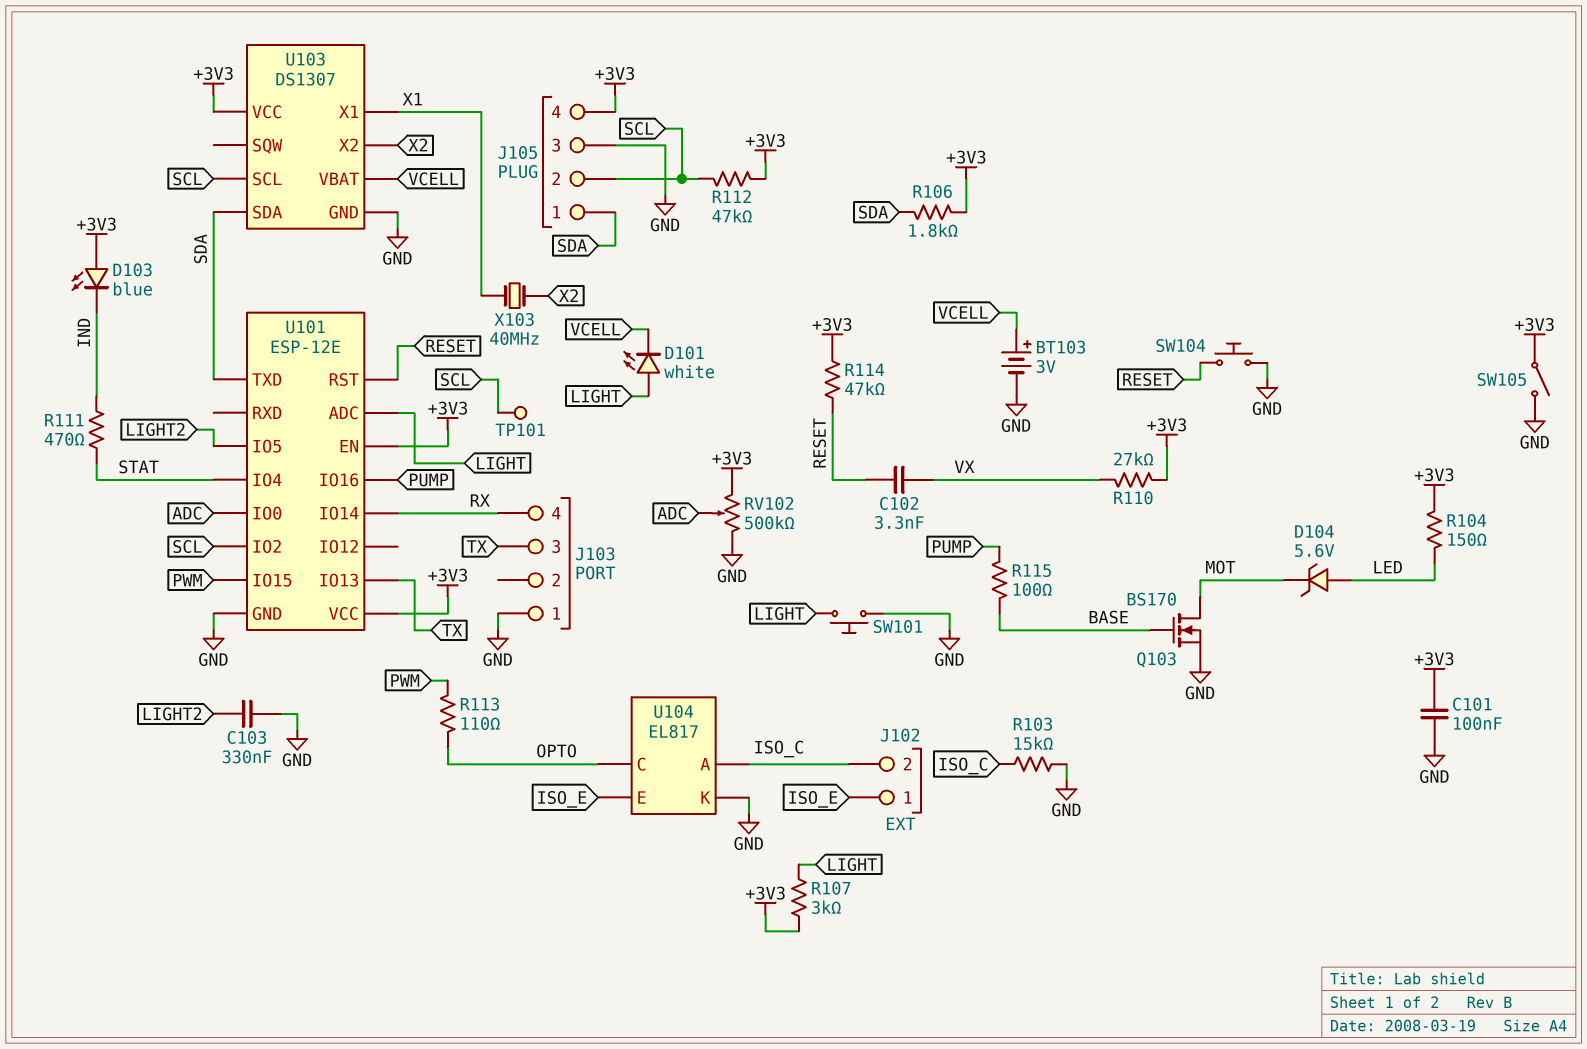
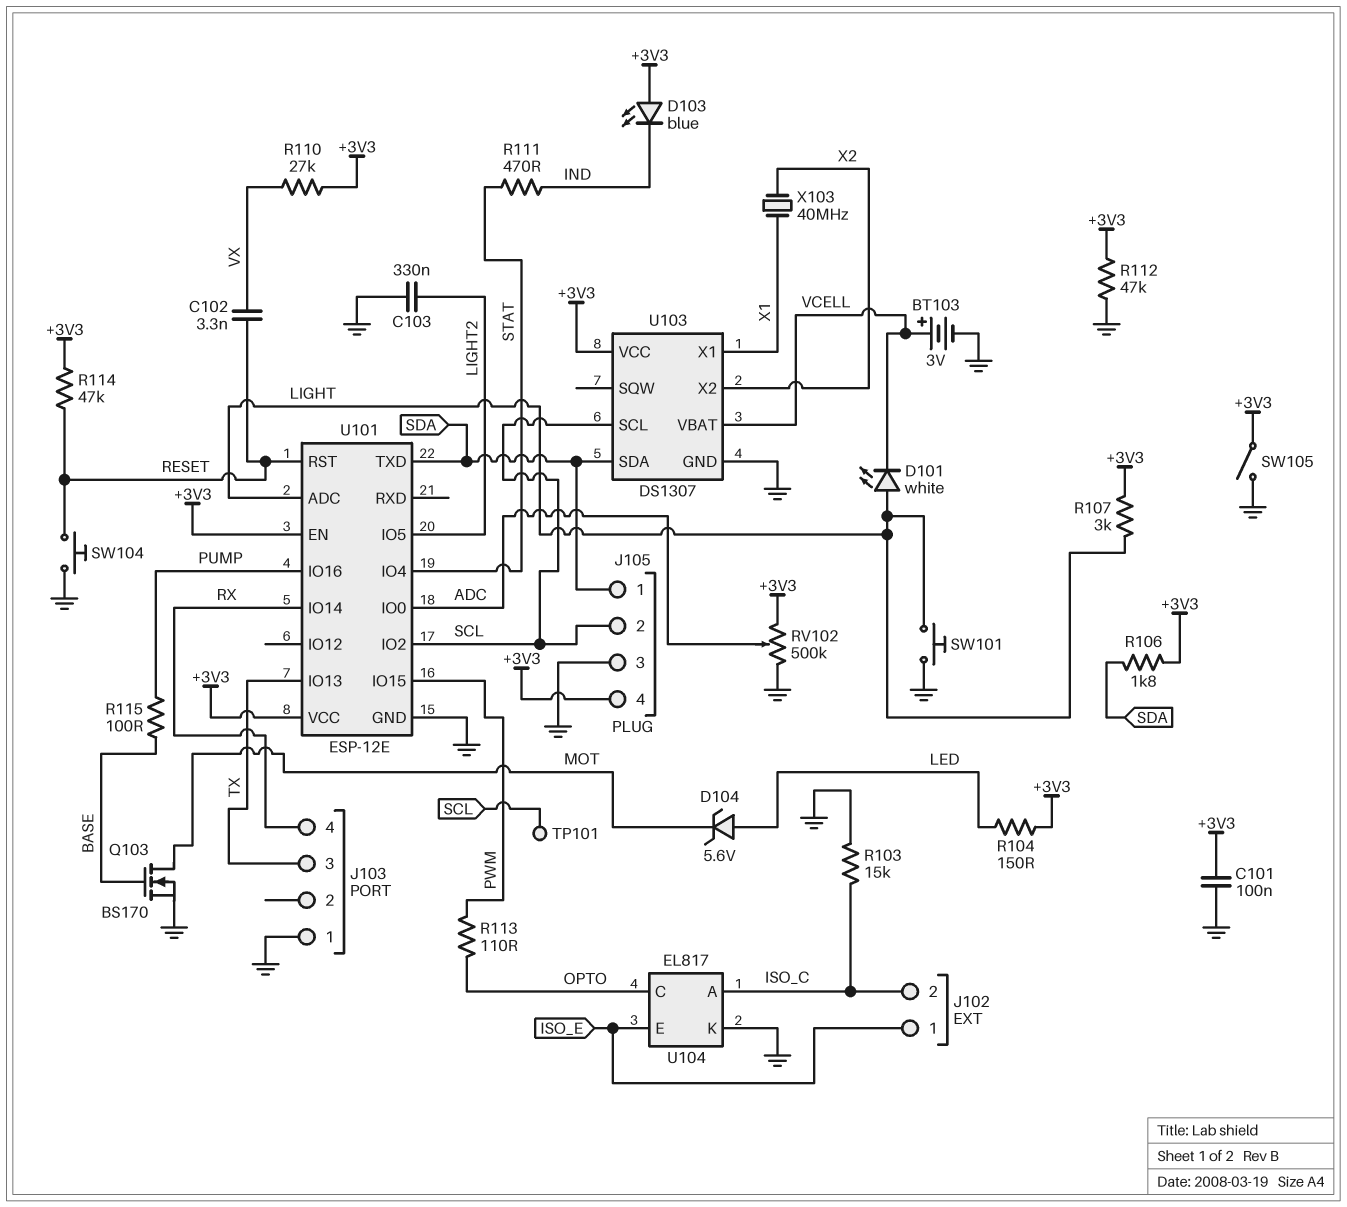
R112: 47k (+3V3, SCL) -> 47k (+3V3, GND)

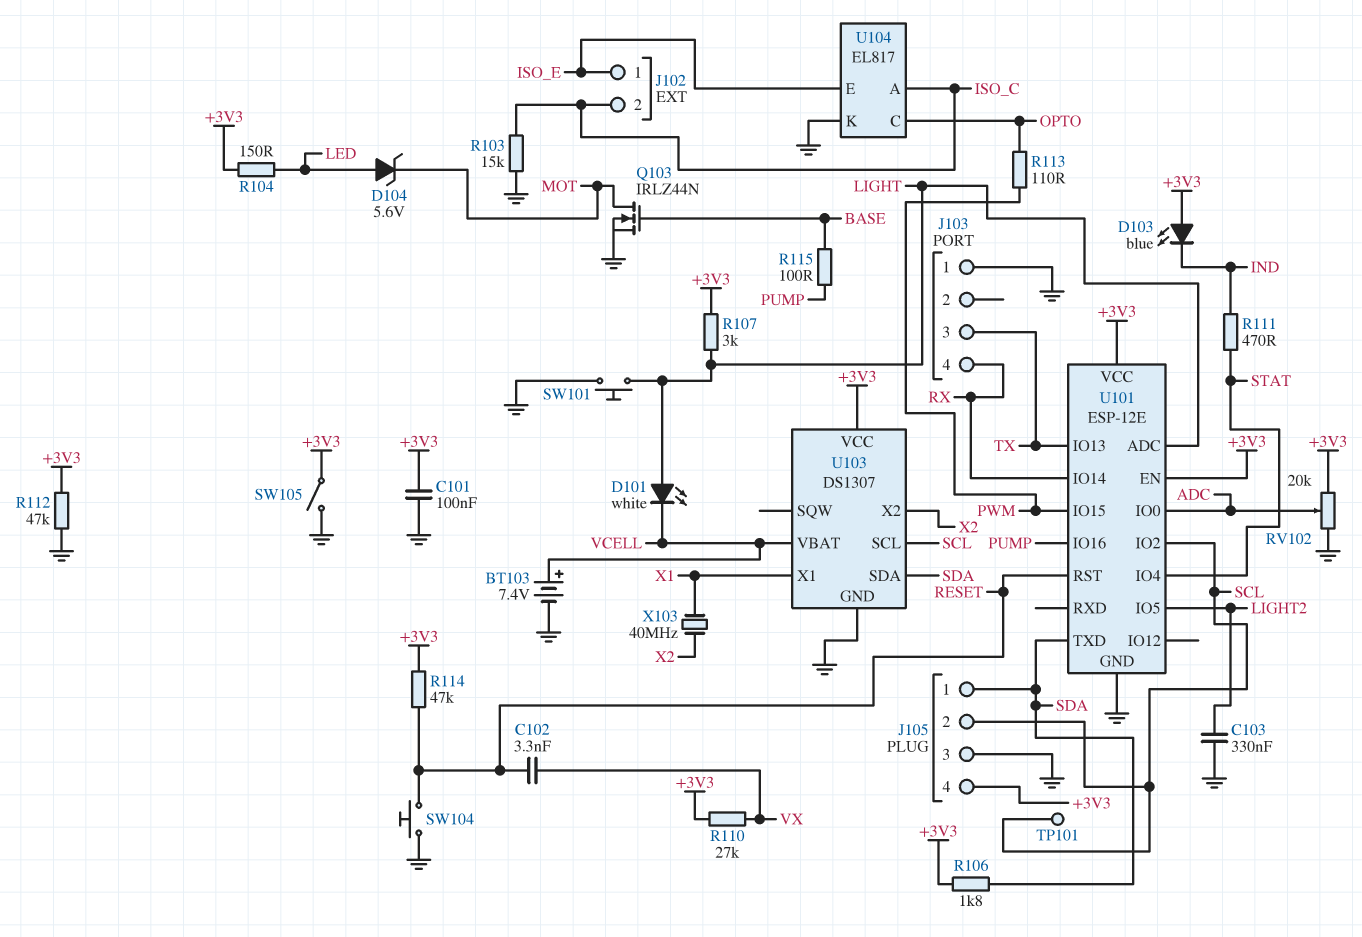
BT103: 3V (plus VCELL, minus GND) -> 7.4V (plus VCELL, minus GND)
Q103: NMOS BS170 (G BASE, D MOT, S GND) -> NMOS IRLZ44N (G BASE, D MOT, S GND)
RV102: 500k (+3V3, GND, wiper ADC) -> 20k (+3V3, GND, wiper ADC)

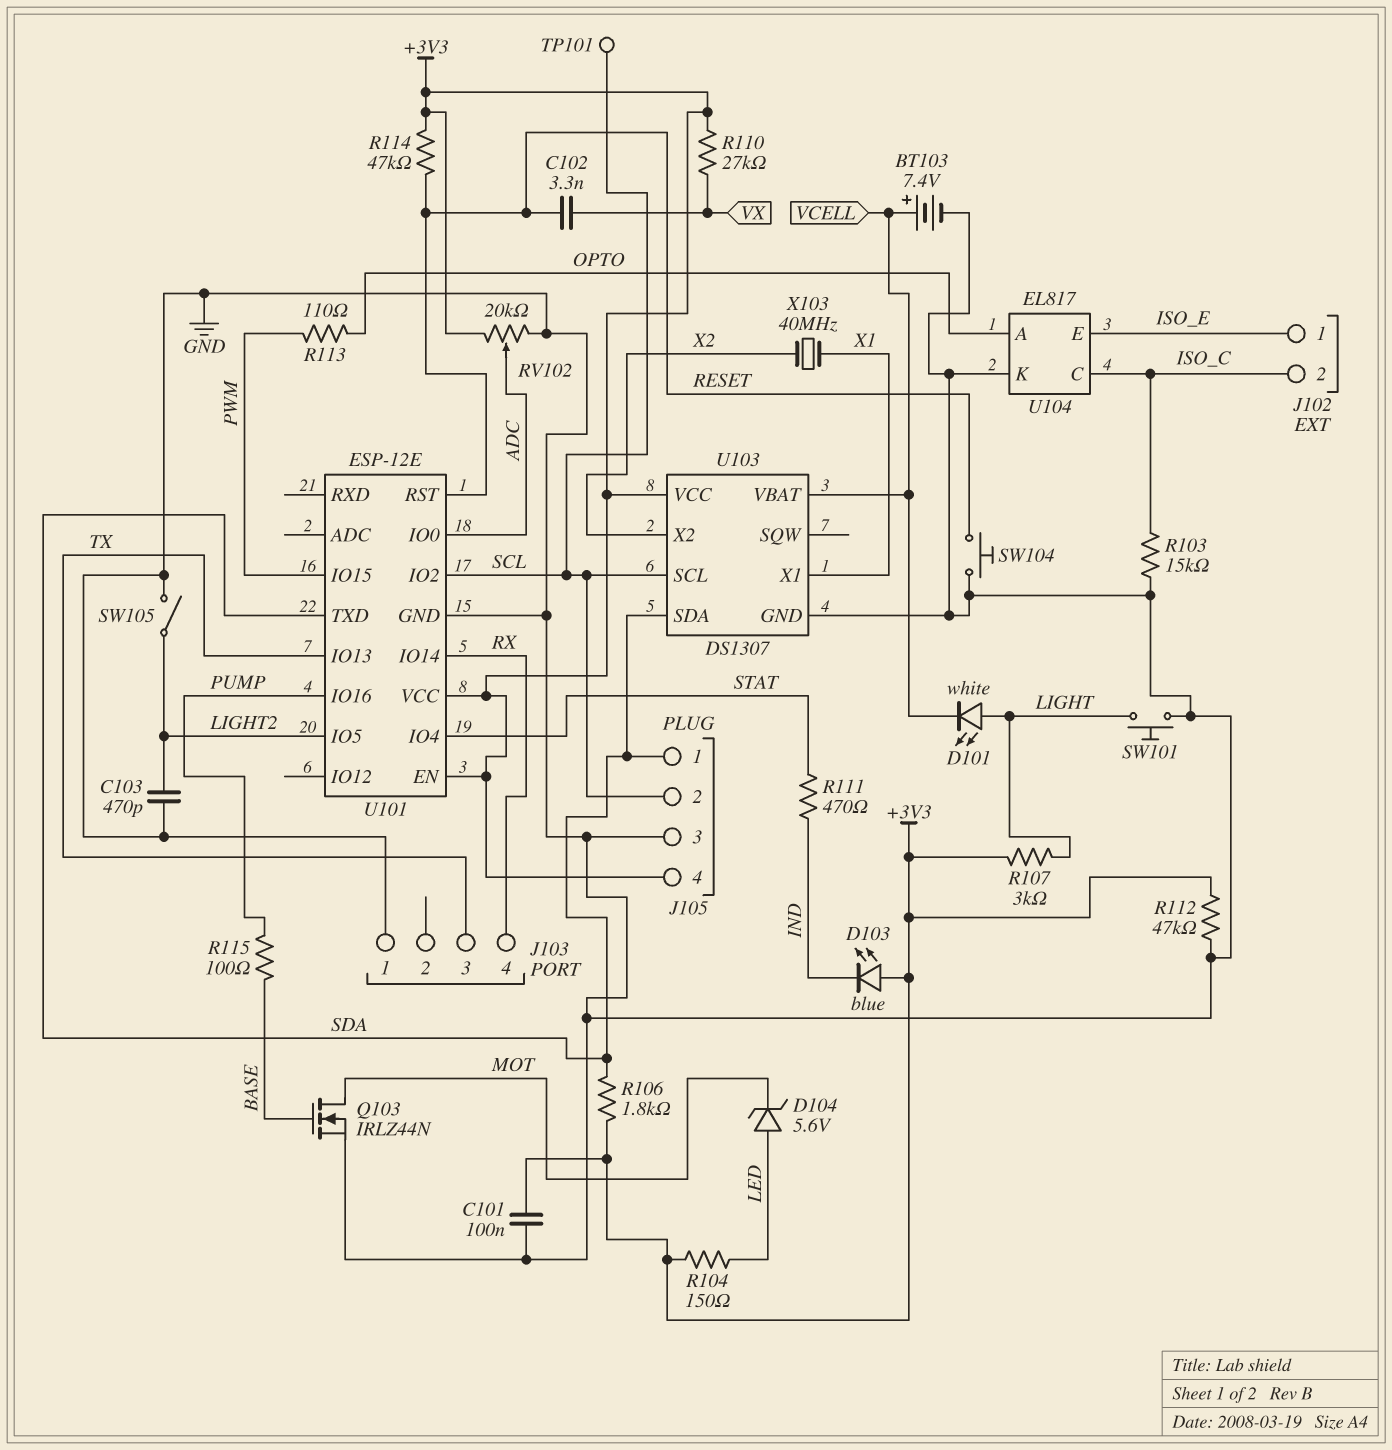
C103: 330nF (GND, LIGHT2) -> 470pF (GND, LIGHT2)
SW105: switch (+3V3, GND) -> switch (GND, LIGHT2)
U101 pin ADC: LIGHT -> none
U104 pin A: ISO_C -> OPTO
U104 pin C: OPTO -> ISO_C

